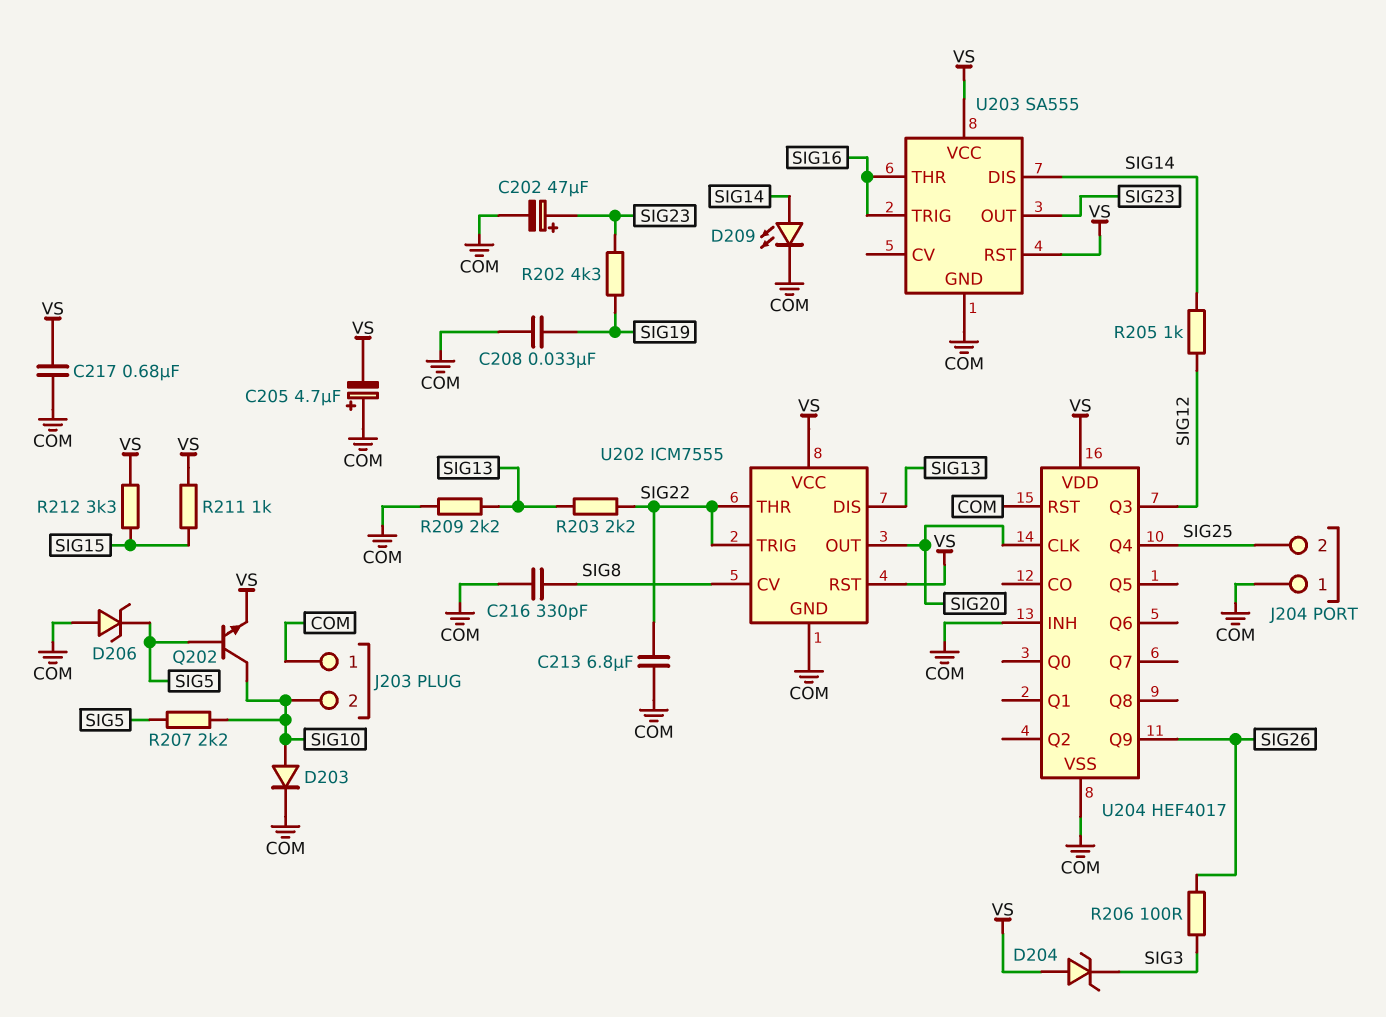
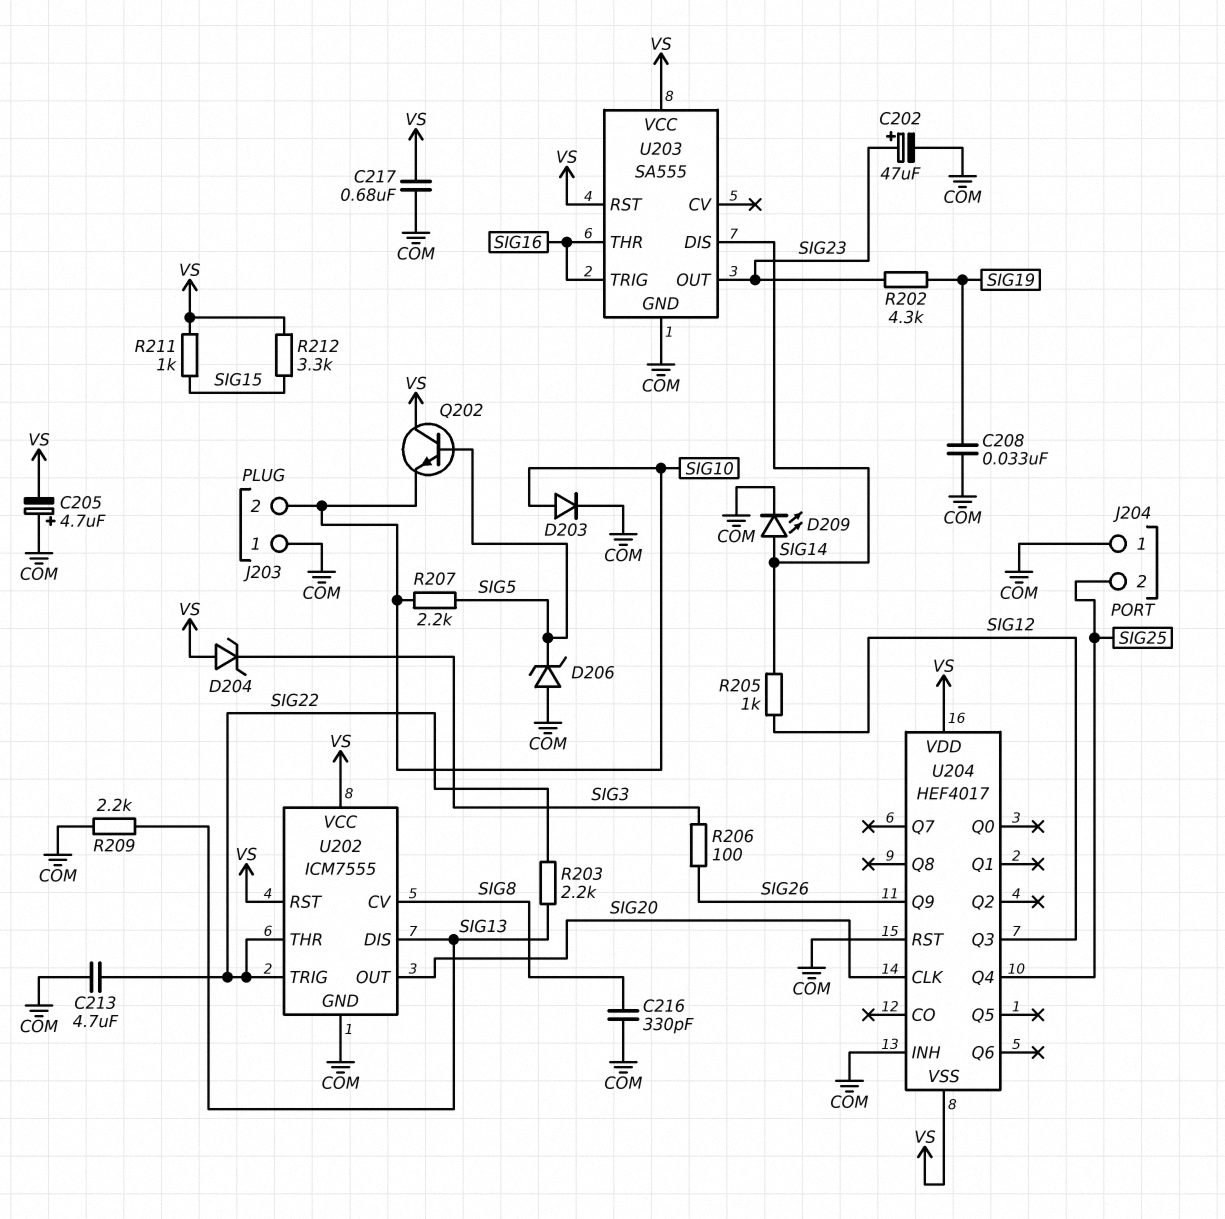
C213: 6.8uF (COM, SIG22) -> 4.7uF (COM, SIG22)
Q202: NPN (B SIG5, C SIG10, E VS) -> NPN (B SIG5, C VS, E SIG10)
U204 pin VSS: COM -> VS

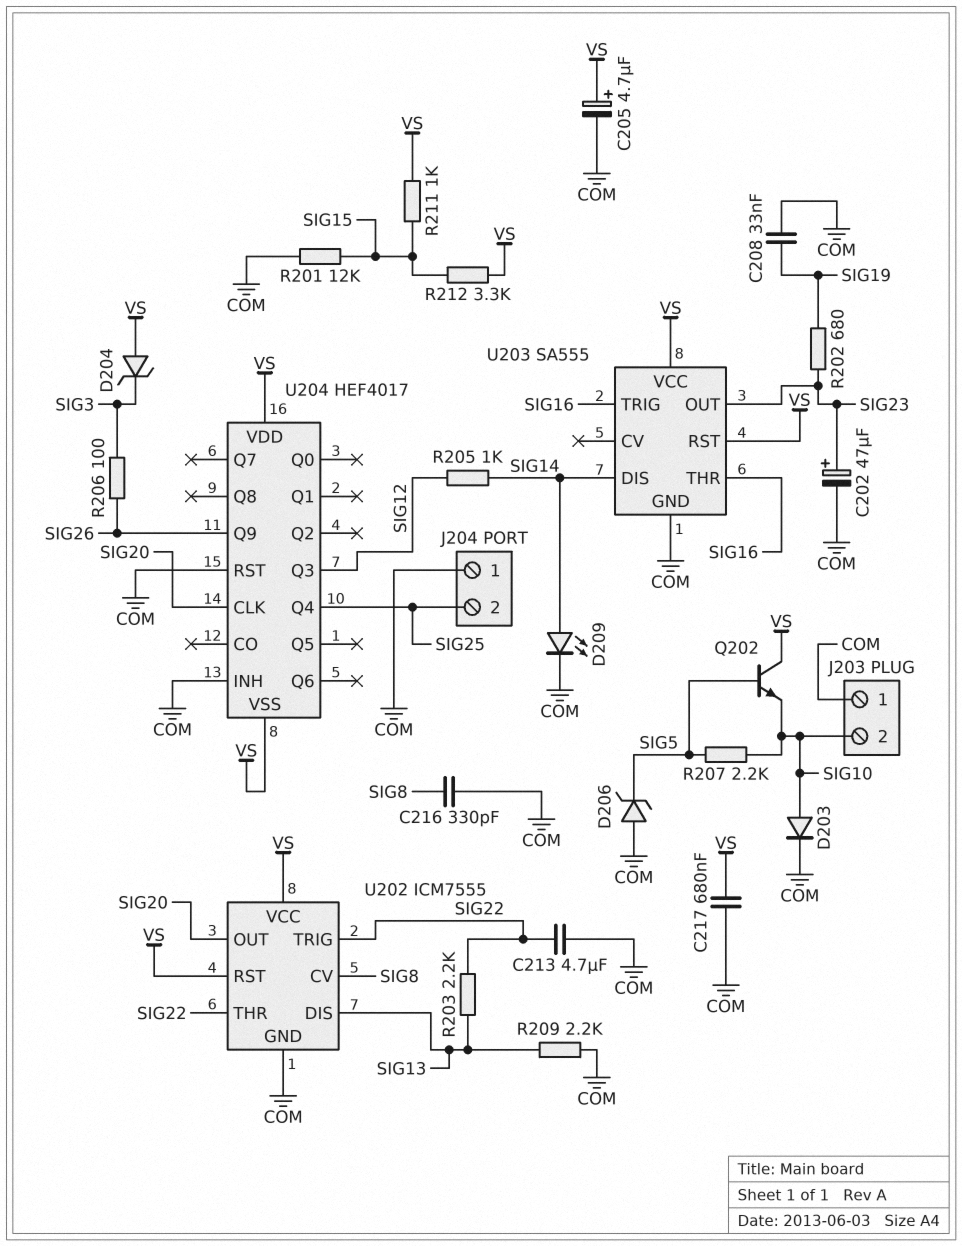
C205: 4.7uF (plus COM, minus VS) -> 4.7uF (plus VS, minus COM)
R201: none -> 12k (COM, SIG15)
R202: 4.3k (SIG19, SIG23) -> 680 (SIG19, SIG23)

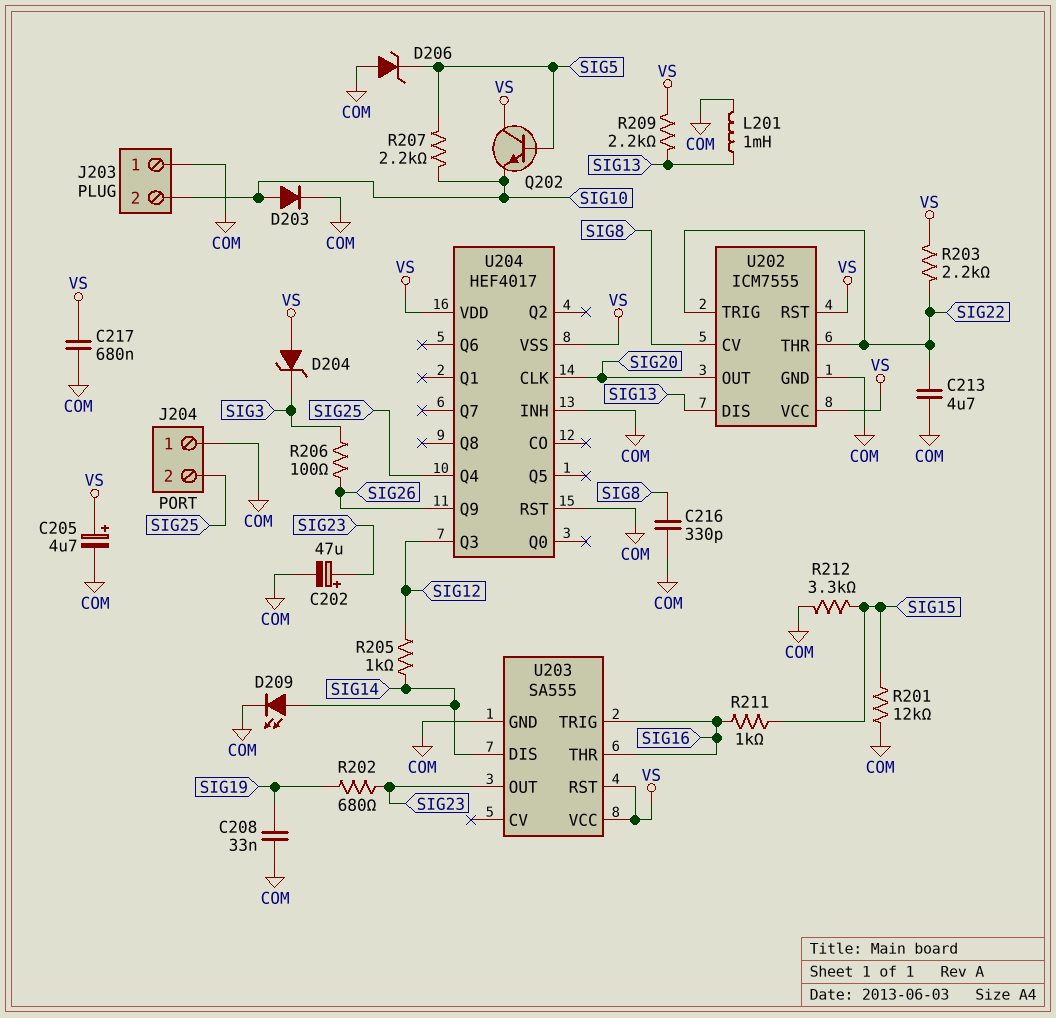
L201: none -> 1mH (COM, SIG13)
R203: 2.2k (SIG13, SIG22) -> 2.2k (SIG22, VS)
R209: 2.2k (COM, SIG13) -> 2.2k (SIG13, VS)
R211: 1k (SIG15, VS) -> 1k (SIG15, SIG16)
R212: 3.3k (SIG15, VS) -> 3.3k (COM, SIG15)

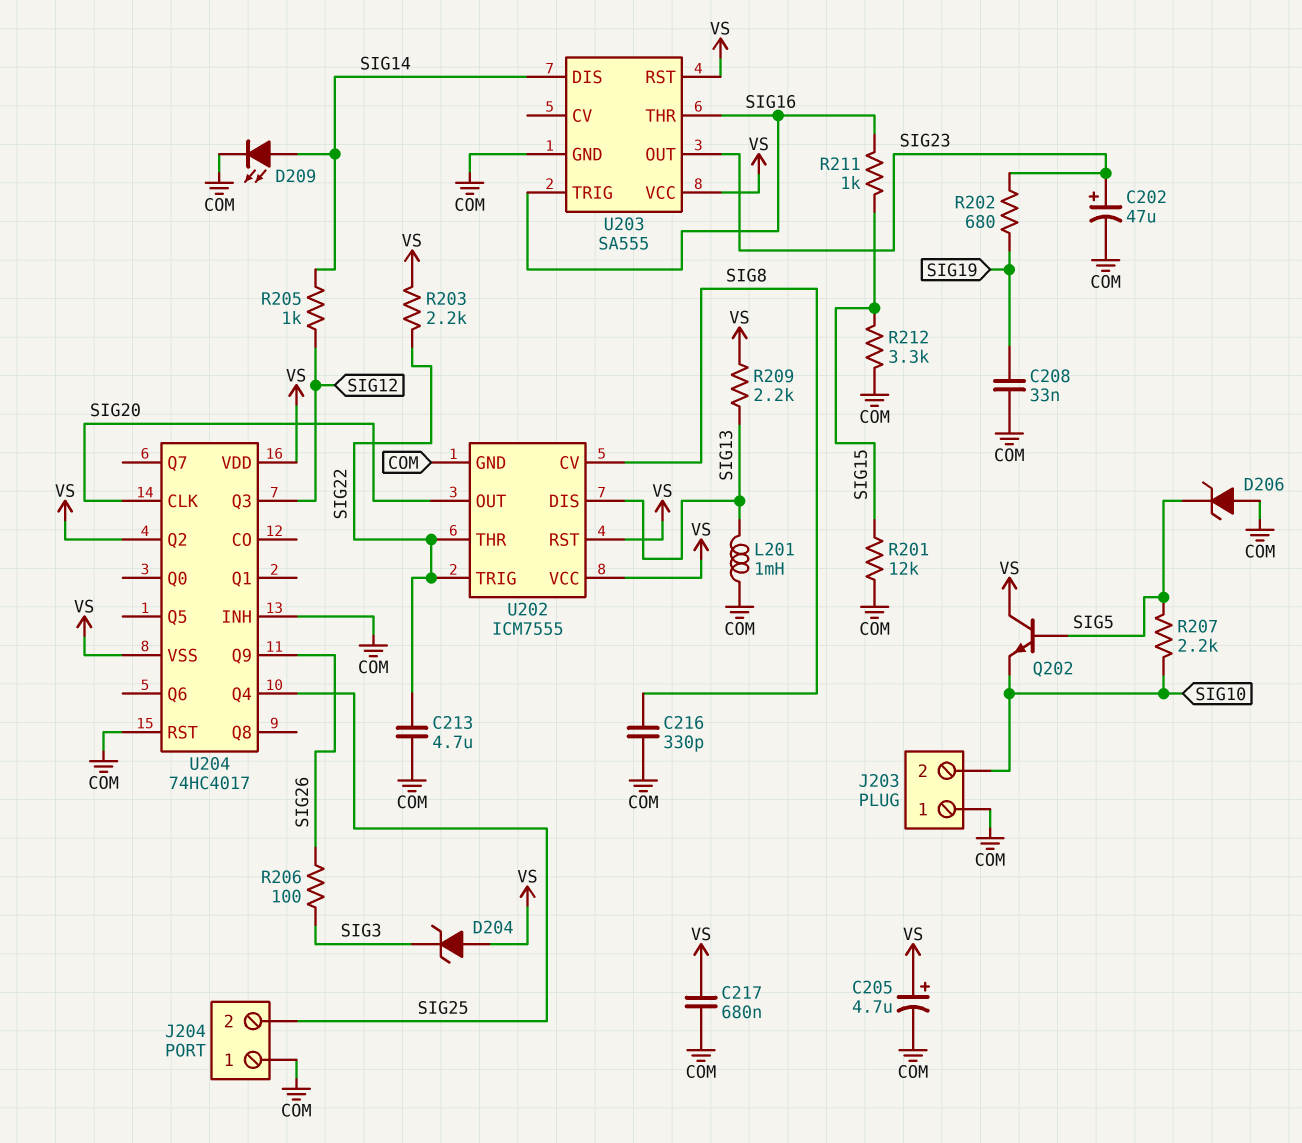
D203: diode (A SIG10, K COM) -> none
U204: HEF4017 -> 74HC4017
U204 pin Q2: none -> VS

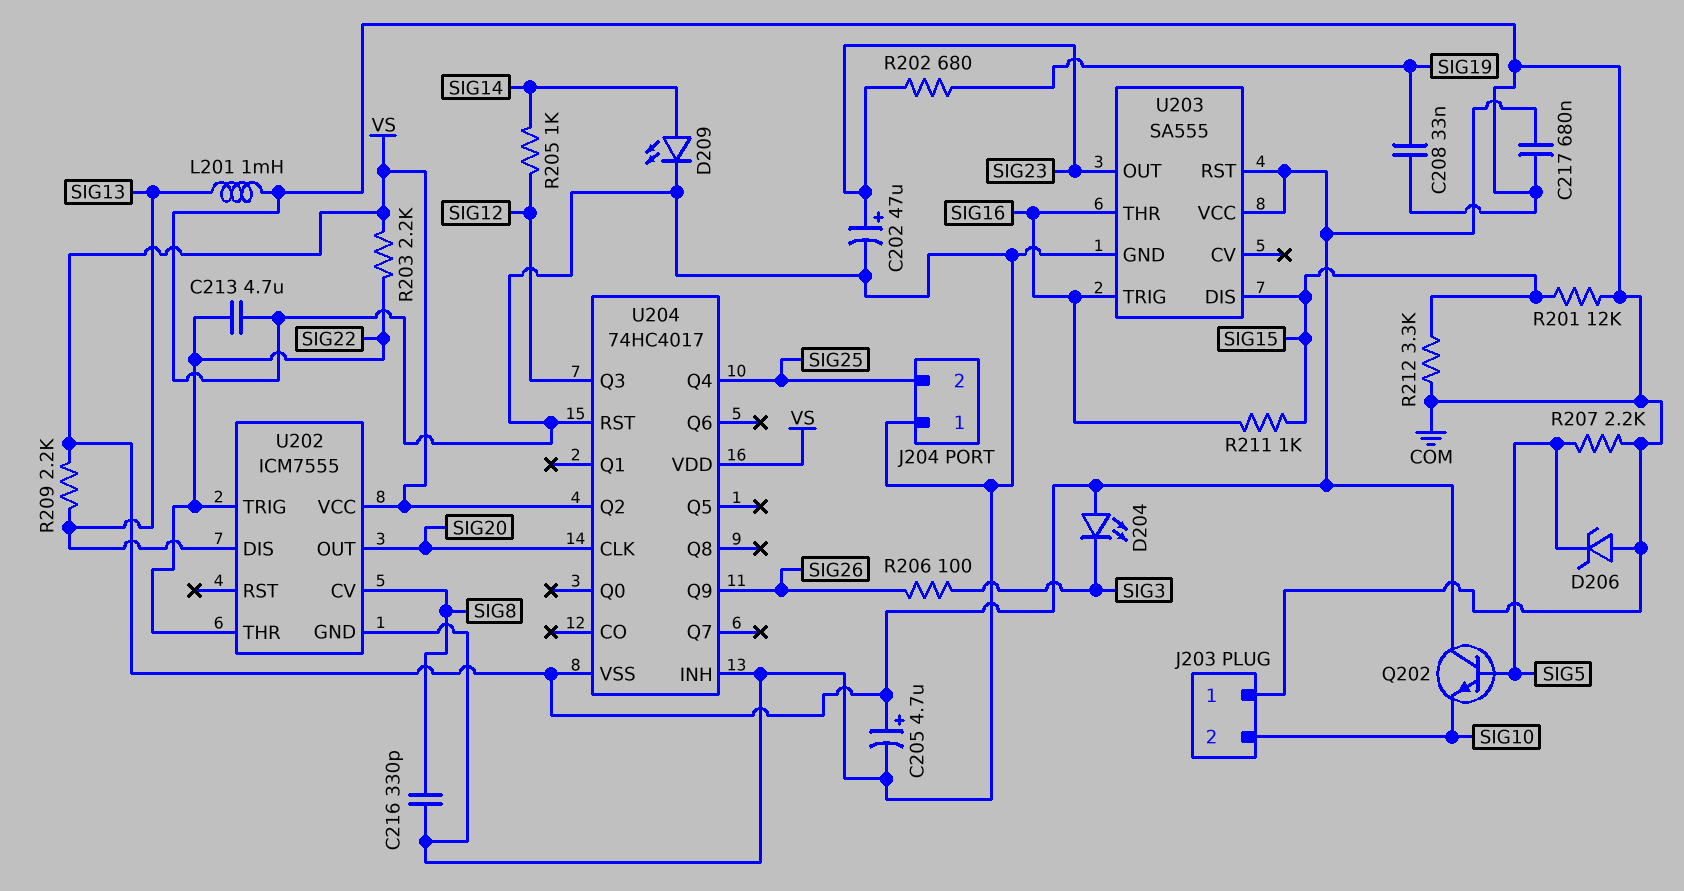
D204: zener (A VS, K SIG3) -> LED (A VS, K SIG3)
R207: 2.2k (SIG5, SIG10) -> 2.2k (COM, SIG5)
U202 pin RST: VS -> none
U203 pin DIS: SIG14 -> SIG15

